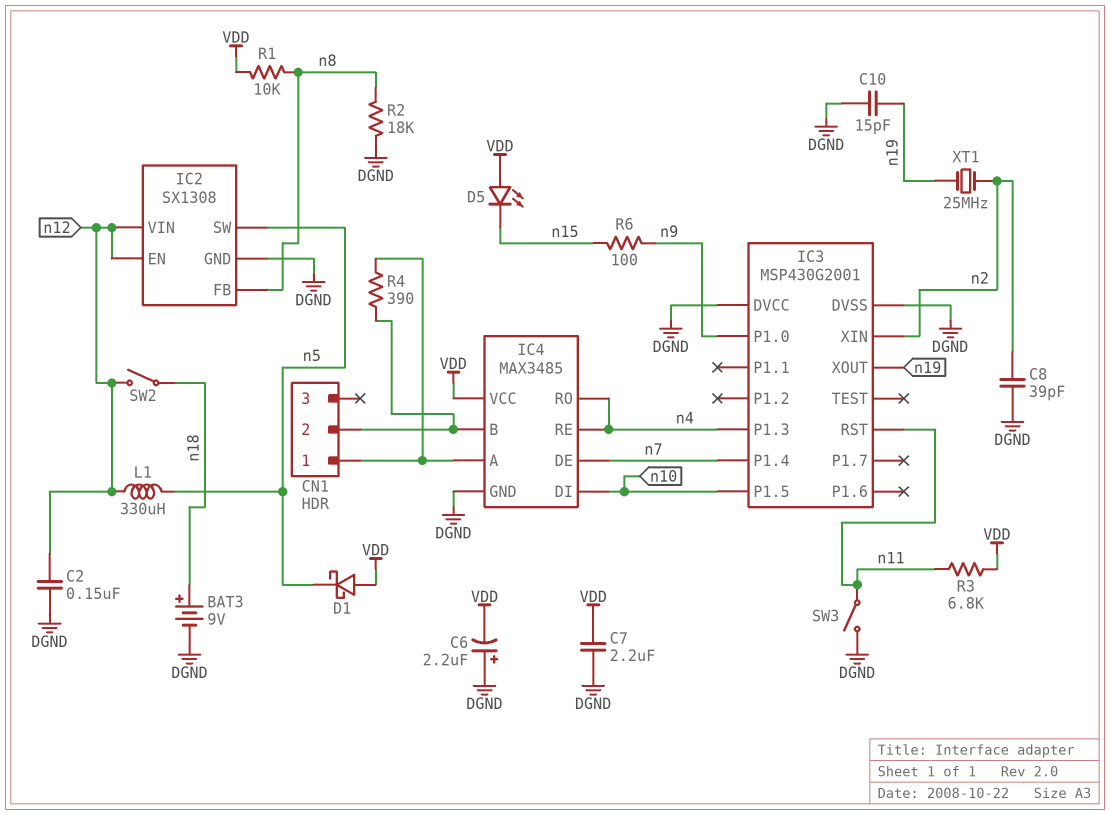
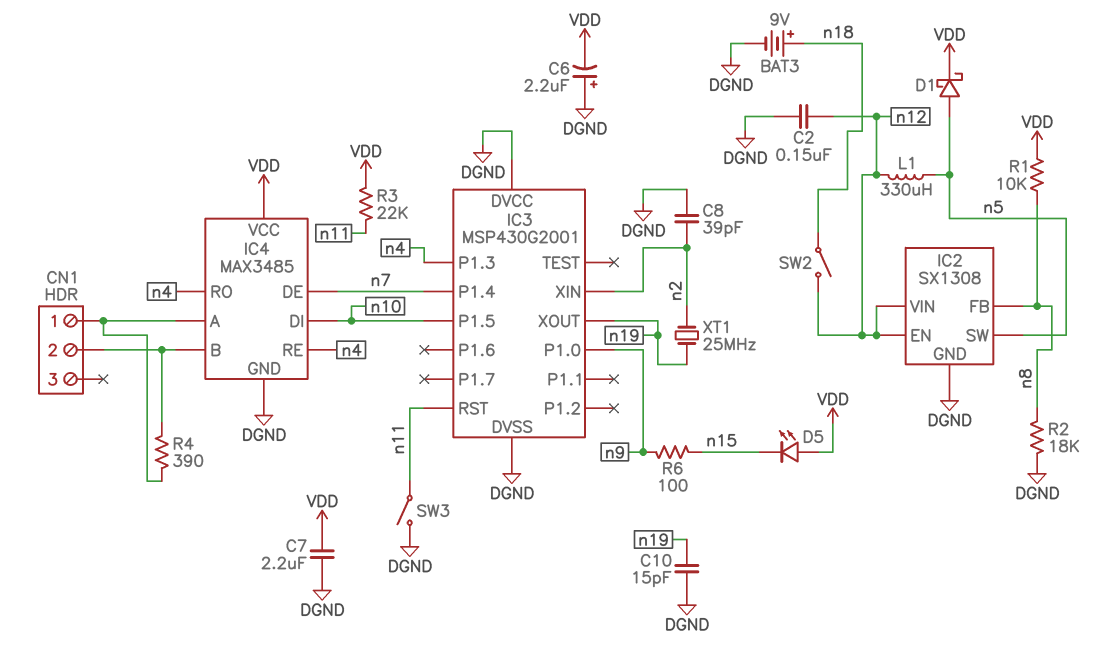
D1: schottky (A VDD, K n5) -> schottky (A n5, K VDD)
R3: 6.8k (VDD, n11) -> 22k (VDD, n11)

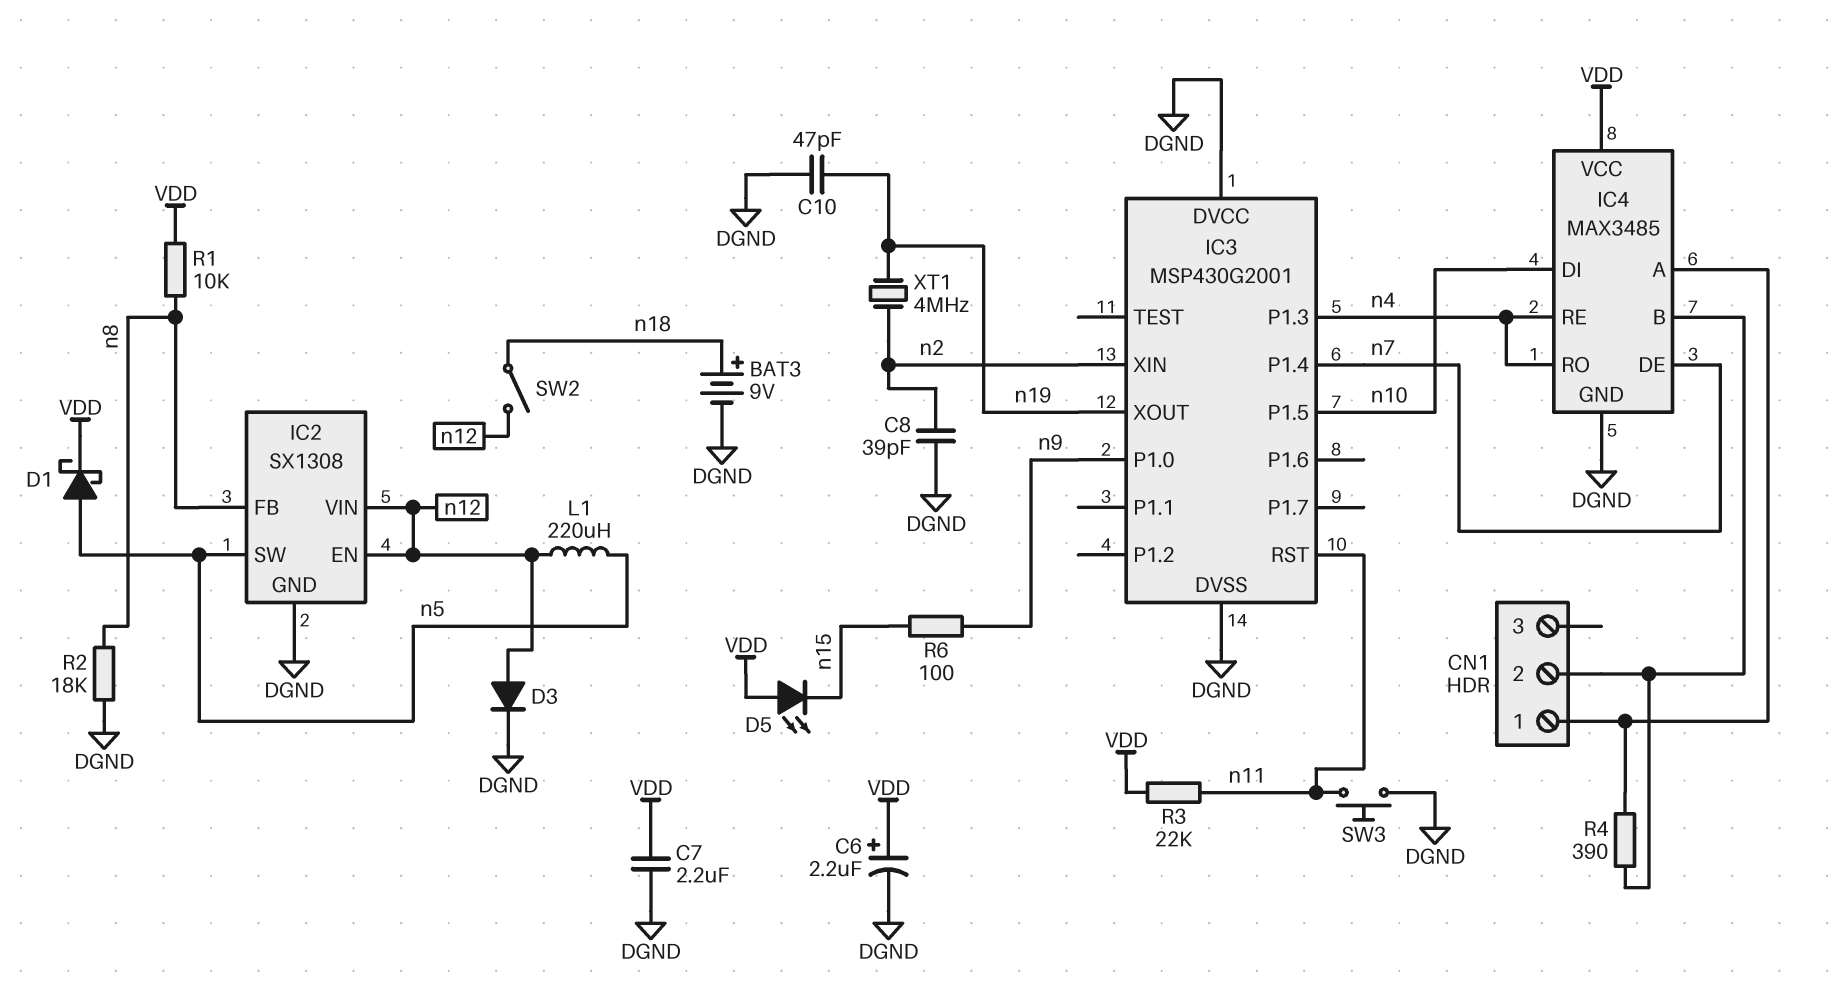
C2: 150nF (DGND, n12) -> none
C6: 2.2uF (plus DGND, minus VDD) -> 2.2uF (plus VDD, minus DGND)
C10: 15pF (DGND, n19) -> 47pF (DGND, n19)
D3: none -> diode (A n12, K DGND)
L1: 330uH (n5, n12) -> 220uH (n5, n12)
SW3: switch (DGND, n11) -> button (DGND, n11)
XT1: 25MHz (n2, n19) -> 4MHz (n2, n19)

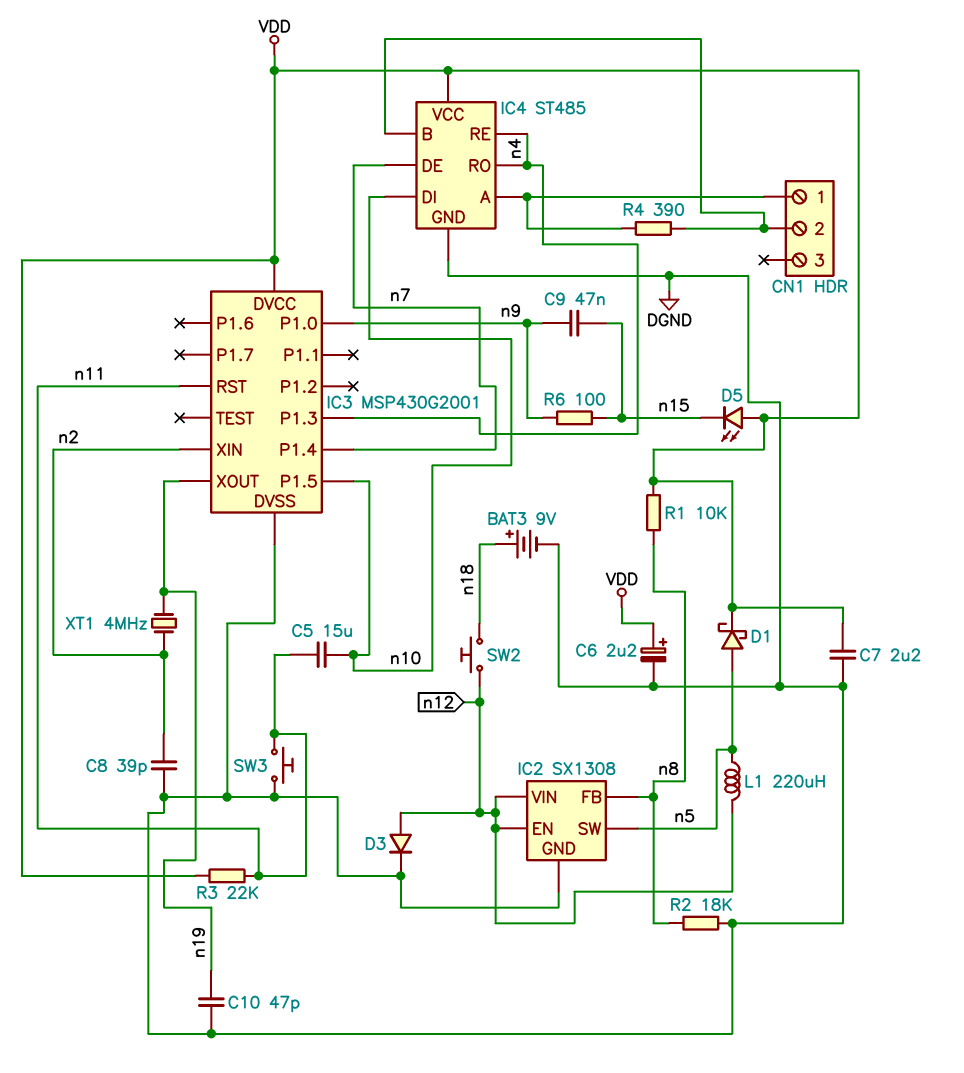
C5: none -> 15uF (n10, n11)
C9: none -> 47nF (n9, n15)
IC3 pin DVCC: DGND -> VDD
IC4: MAX3485 -> ST485
SW2: switch (n12, n18) -> button (n12, n18)

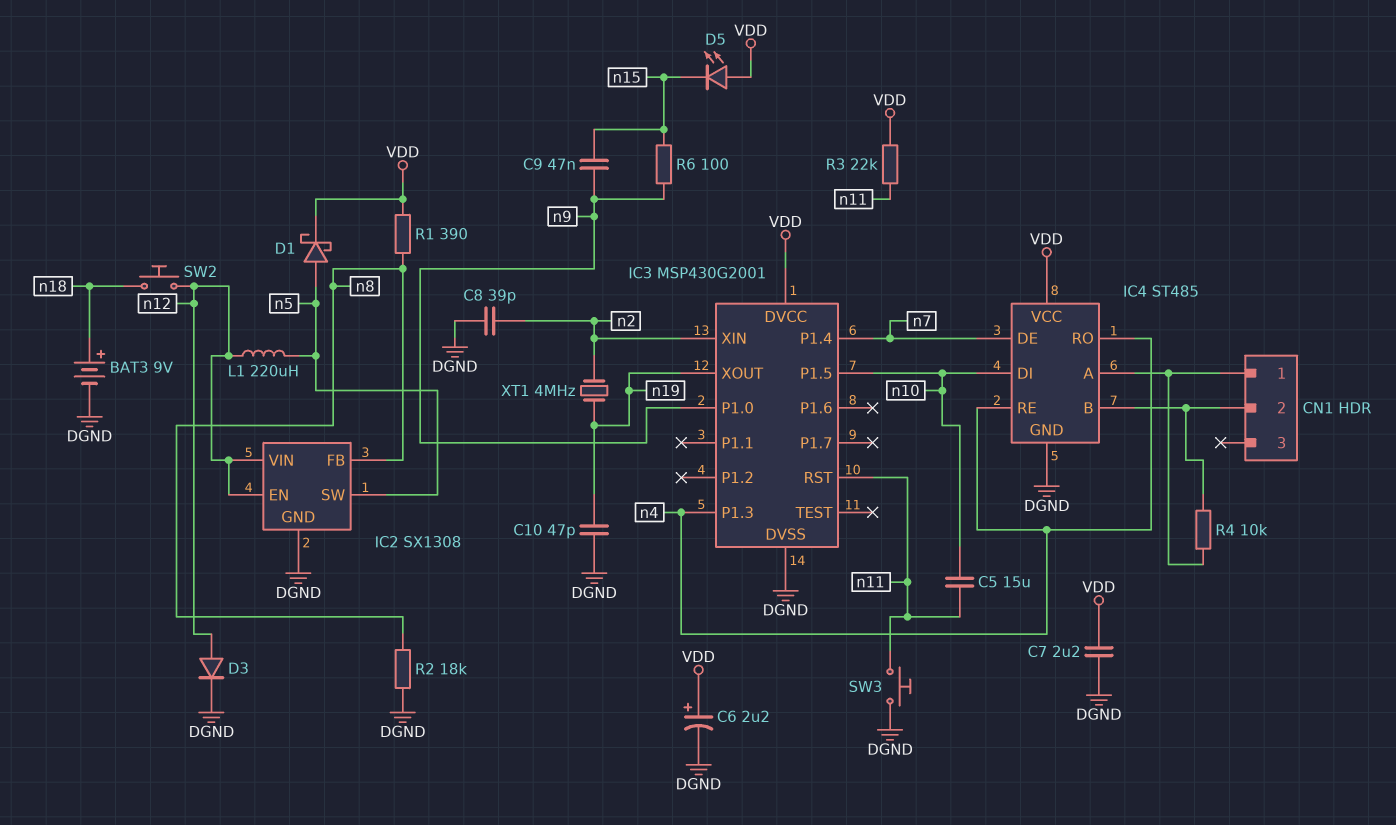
R1: 10k (VDD, n8) -> 390 (VDD, n8)
R4: 390 (CN1/1, CN1/2) -> 10k (CN1/1, CN1/2)

